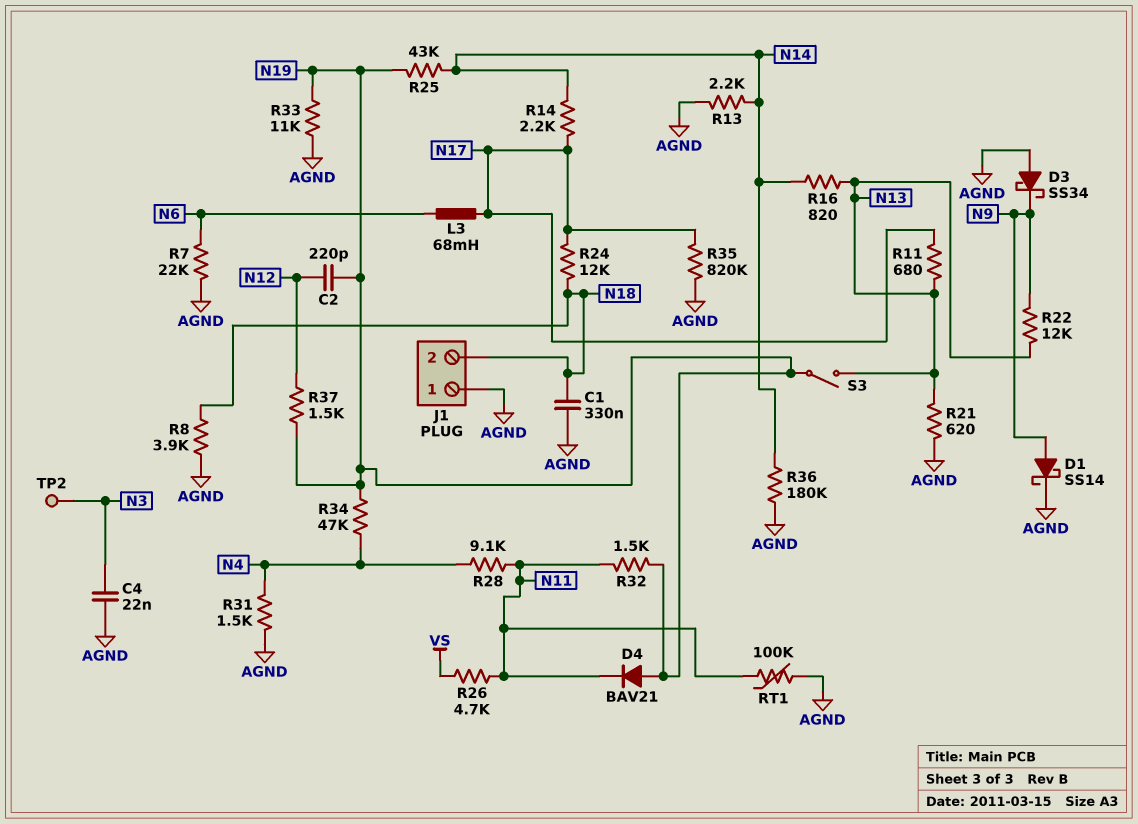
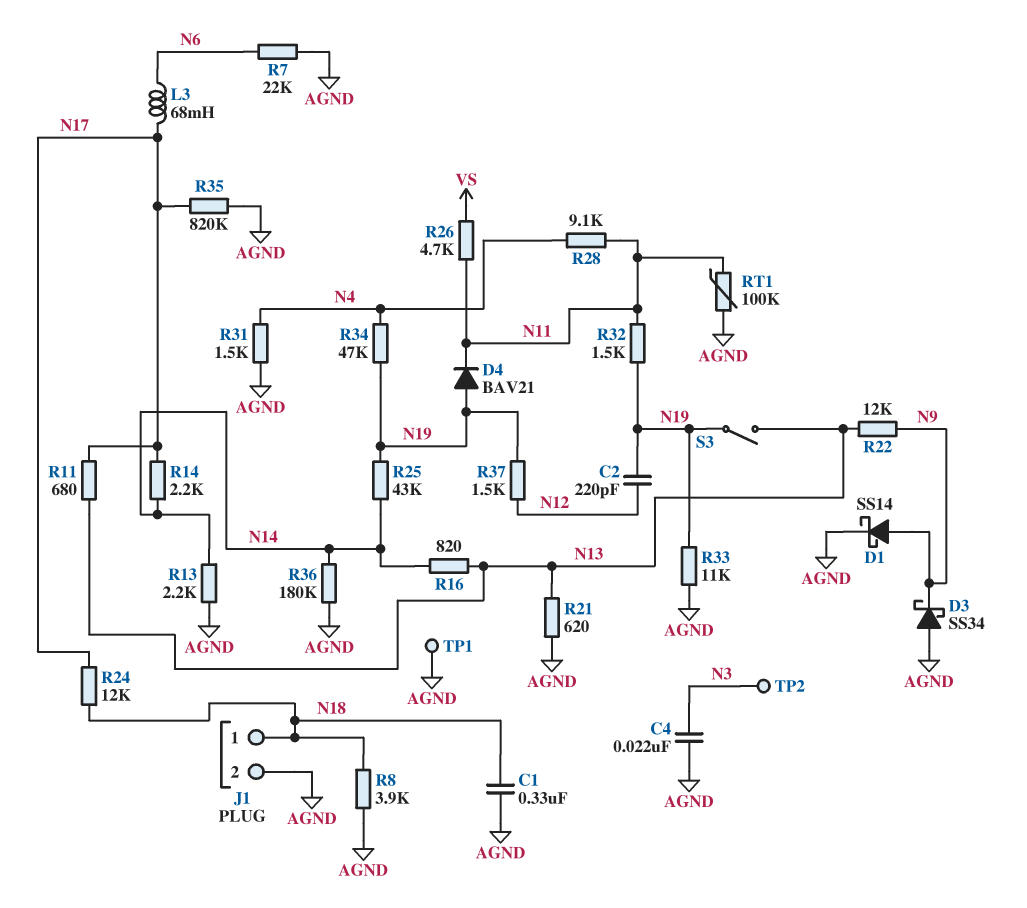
J1 pin 1: AGND -> N18
J1 pin 2: N18 -> AGND
TP1: none -> test point (AGND)

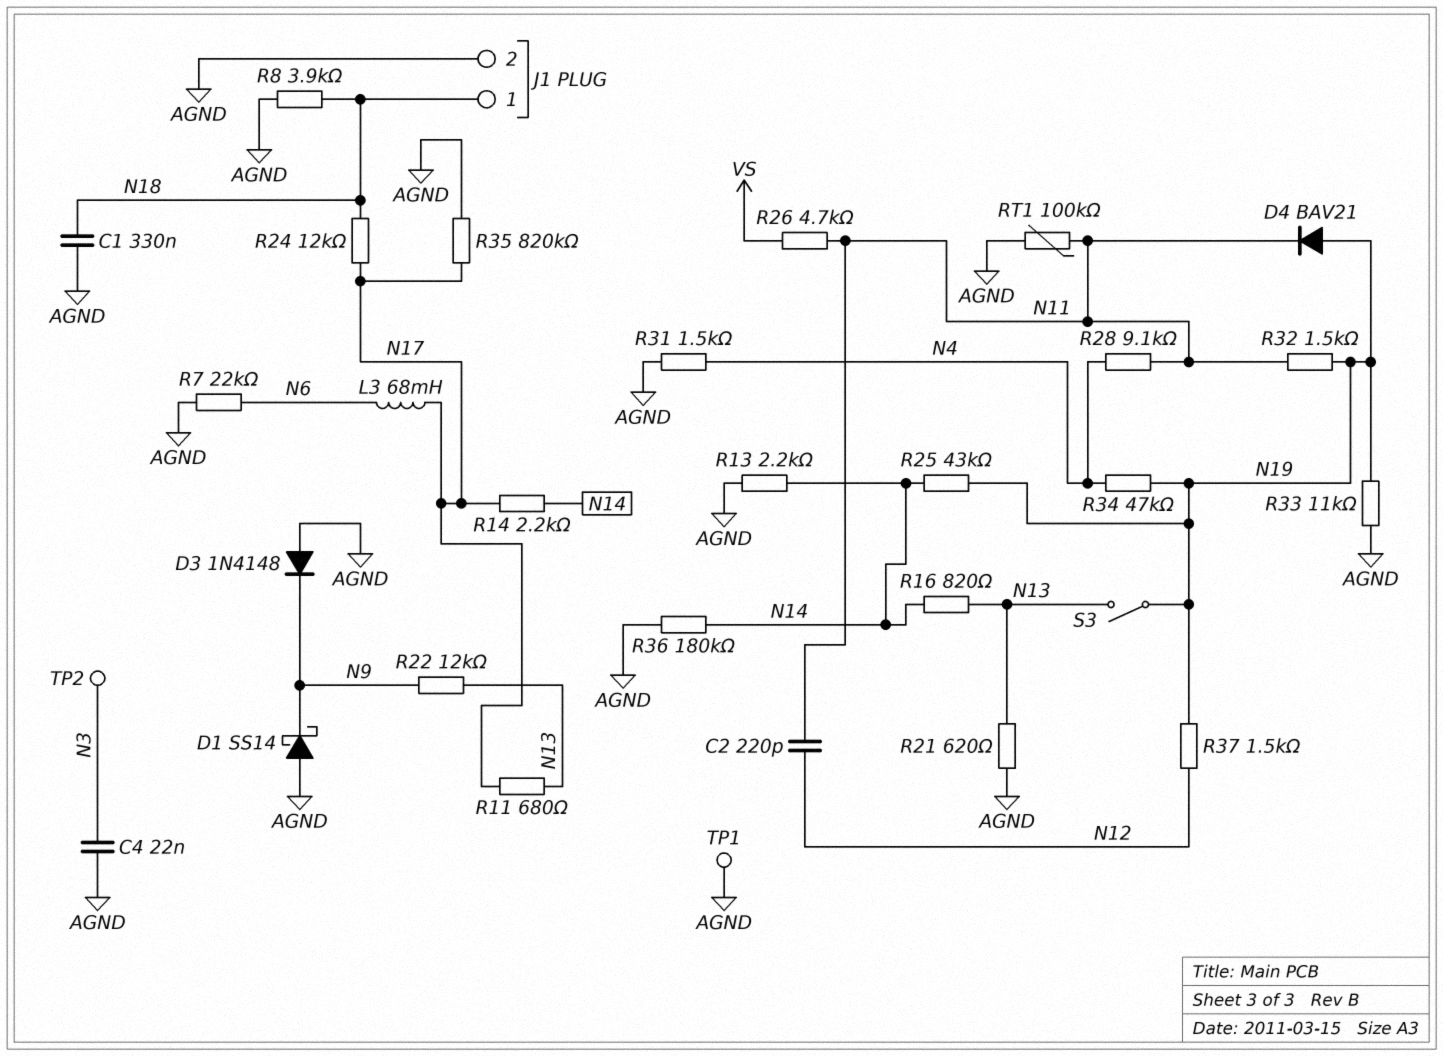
C2: 220pF (N12, N19) -> 220pF (N11, N12)
D1: schottky SS14 (A N9, K AGND) -> schottky SS14 (A AGND, K N9)
D3: schottky SS34 (A AGND, K N9) -> diode 1N4148 (A AGND, K N9)

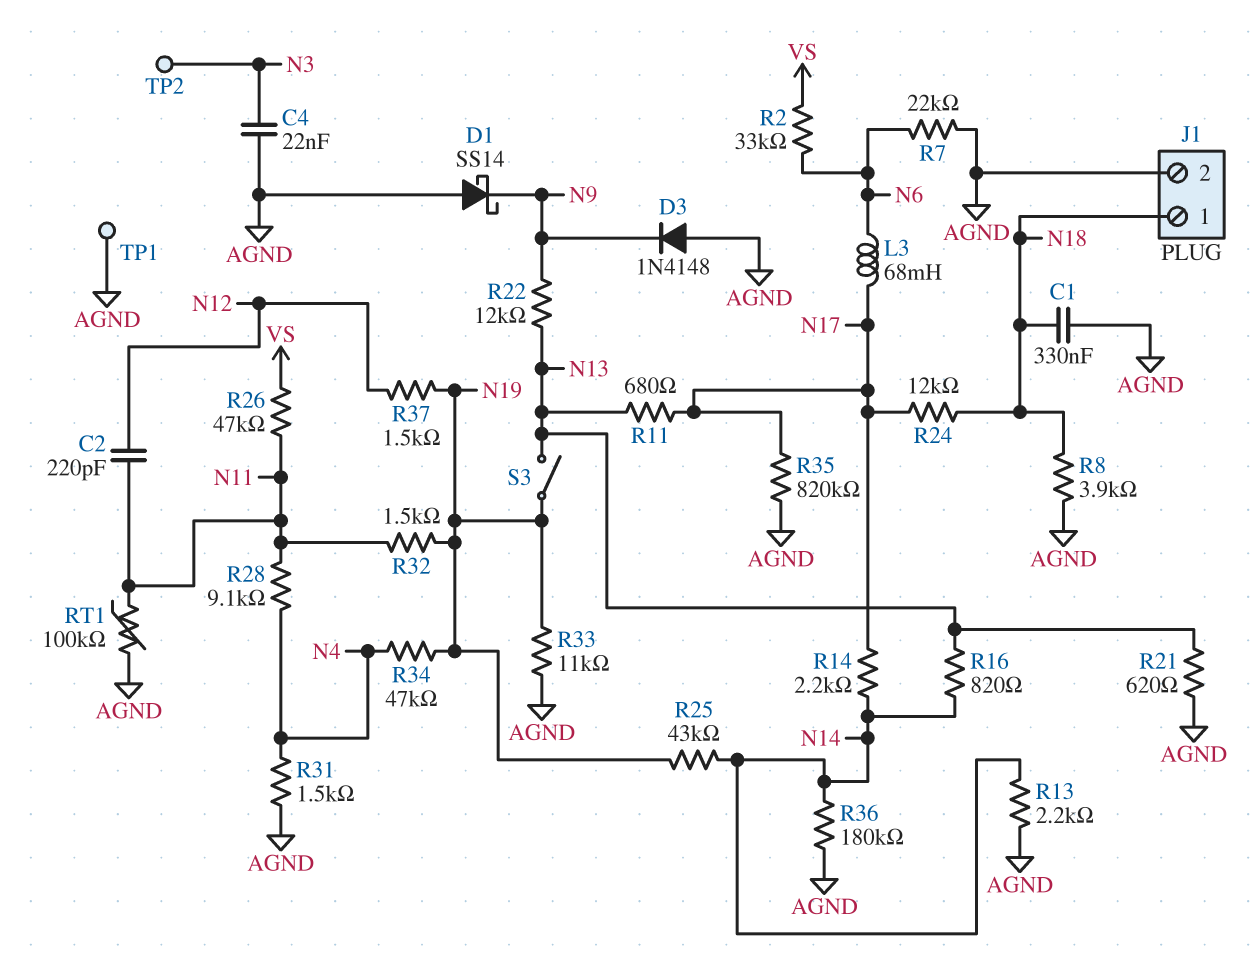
D4: diode BAV21 (A N19, K N11) -> none
R2: none -> 33k (N6, VS)
R26: 4.7k (N11, VS) -> 47k (N11, VS)

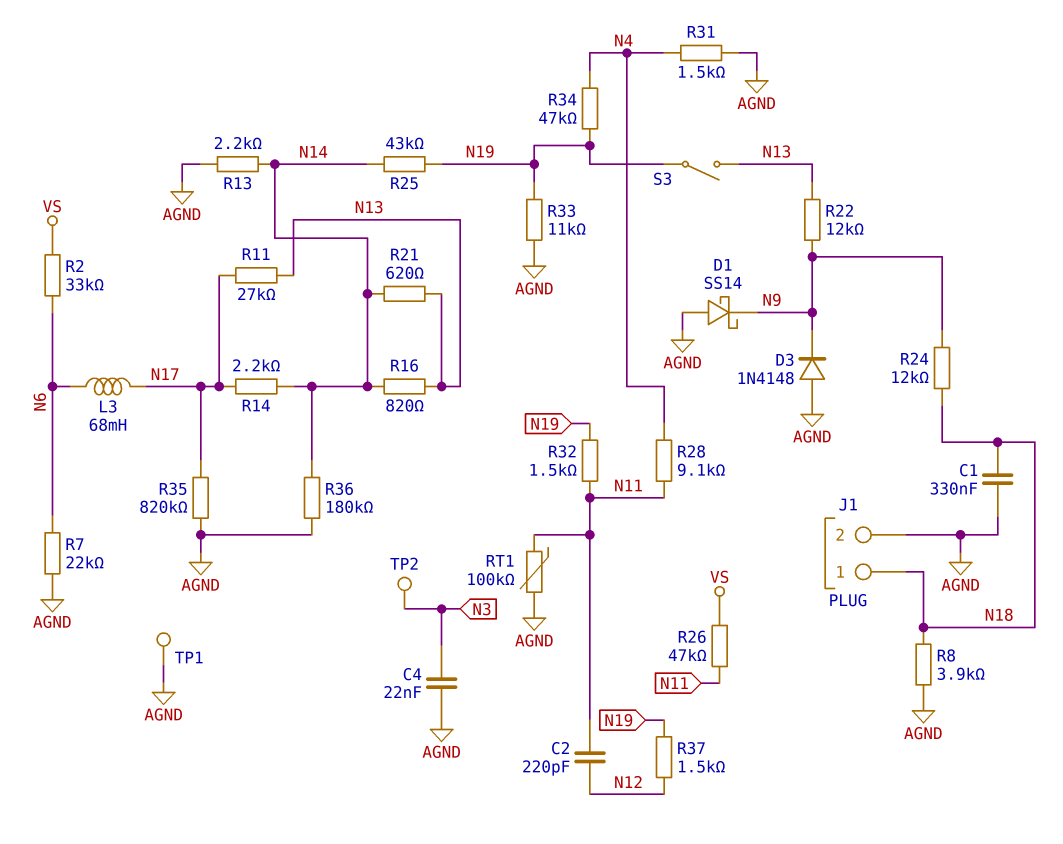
R11: 680 (N13, N17) -> 27k (N13, N17)
R21: 620 (AGND, N13) -> 620 (N13, N14)
R24: 12k (N17, N18) -> 12k (N9, N18)

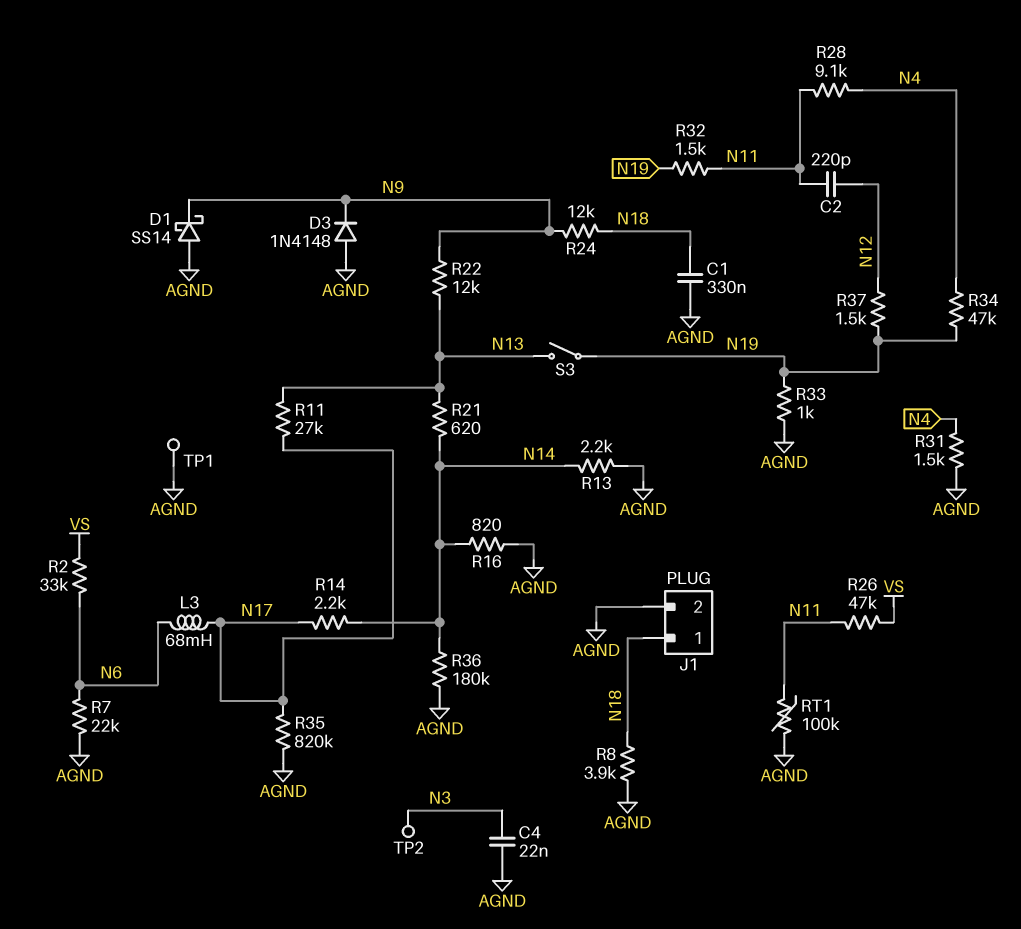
R16: 820 (N13, N14) -> 820 (AGND, N14)
R25: 43k (N14, N19) -> none
R33: 11k (AGND, N19) -> 1k (AGND, N19)

